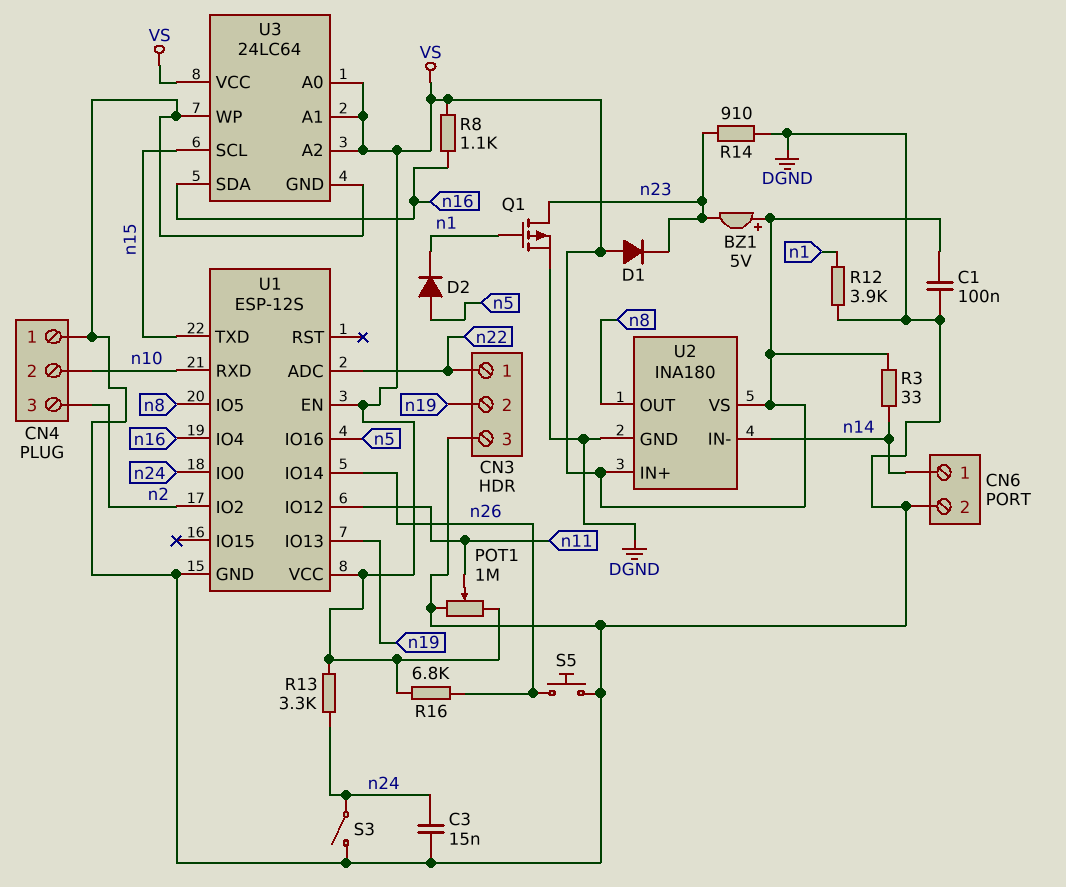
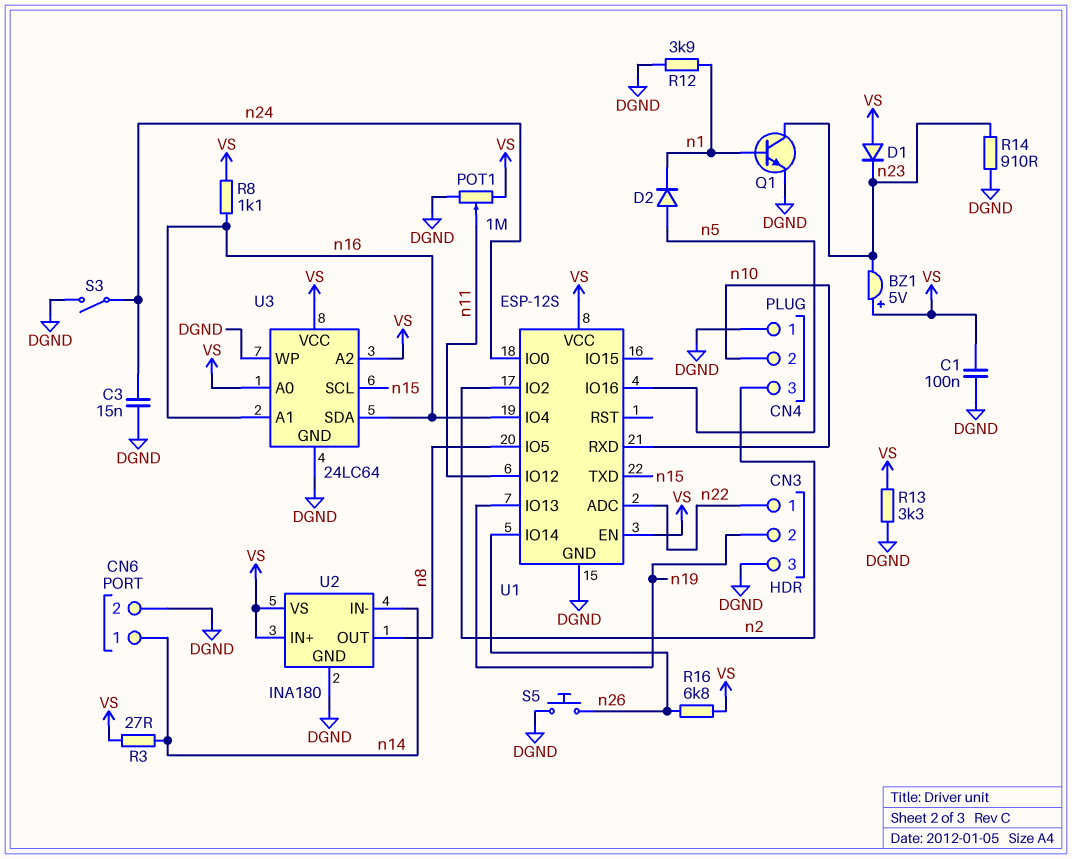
Q1: PMOS (G n1, D n23, S DGND) -> NPN (B n1, C n23, E DGND)
R3: 33 (VS, n14) -> 27 (VS, n14)
R13: 3.3k (VS, n24) -> 3.3k (DGND, VS)
U3 pin A1: VS -> n16

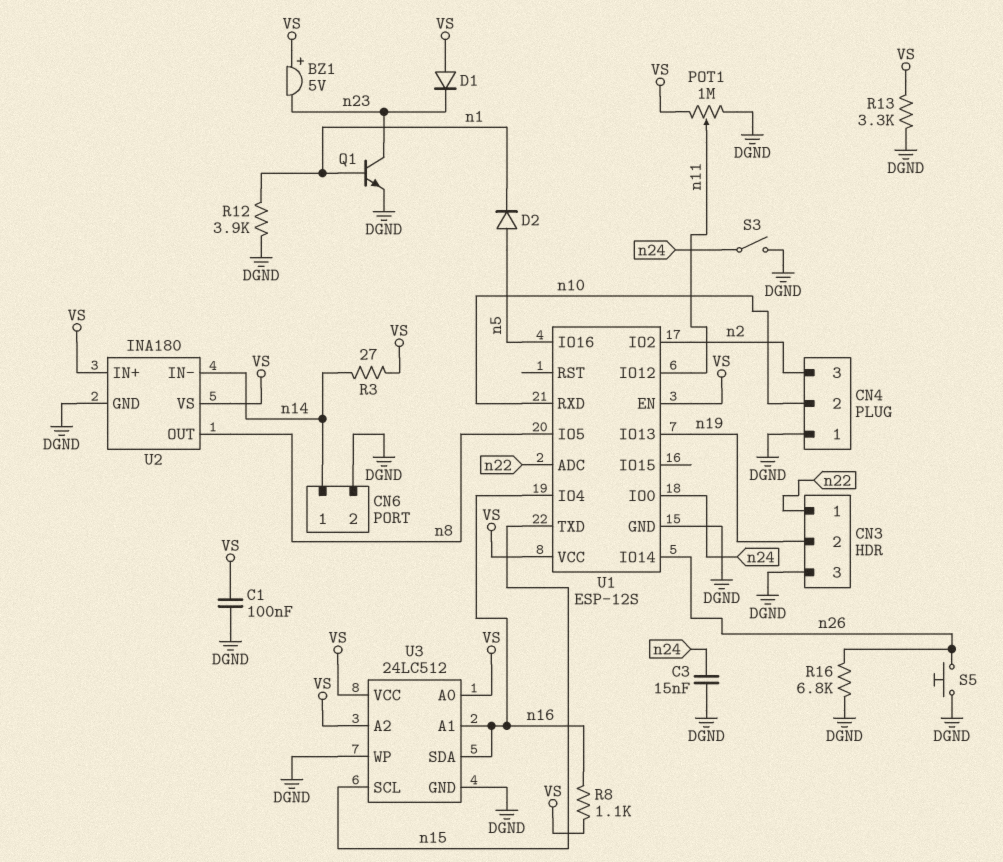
R14: 910 (DGND, n23) -> none
R16: 6.8k (VS, n26) -> 6.8k (DGND, n26)
U3: 24LC64 -> 24LC512

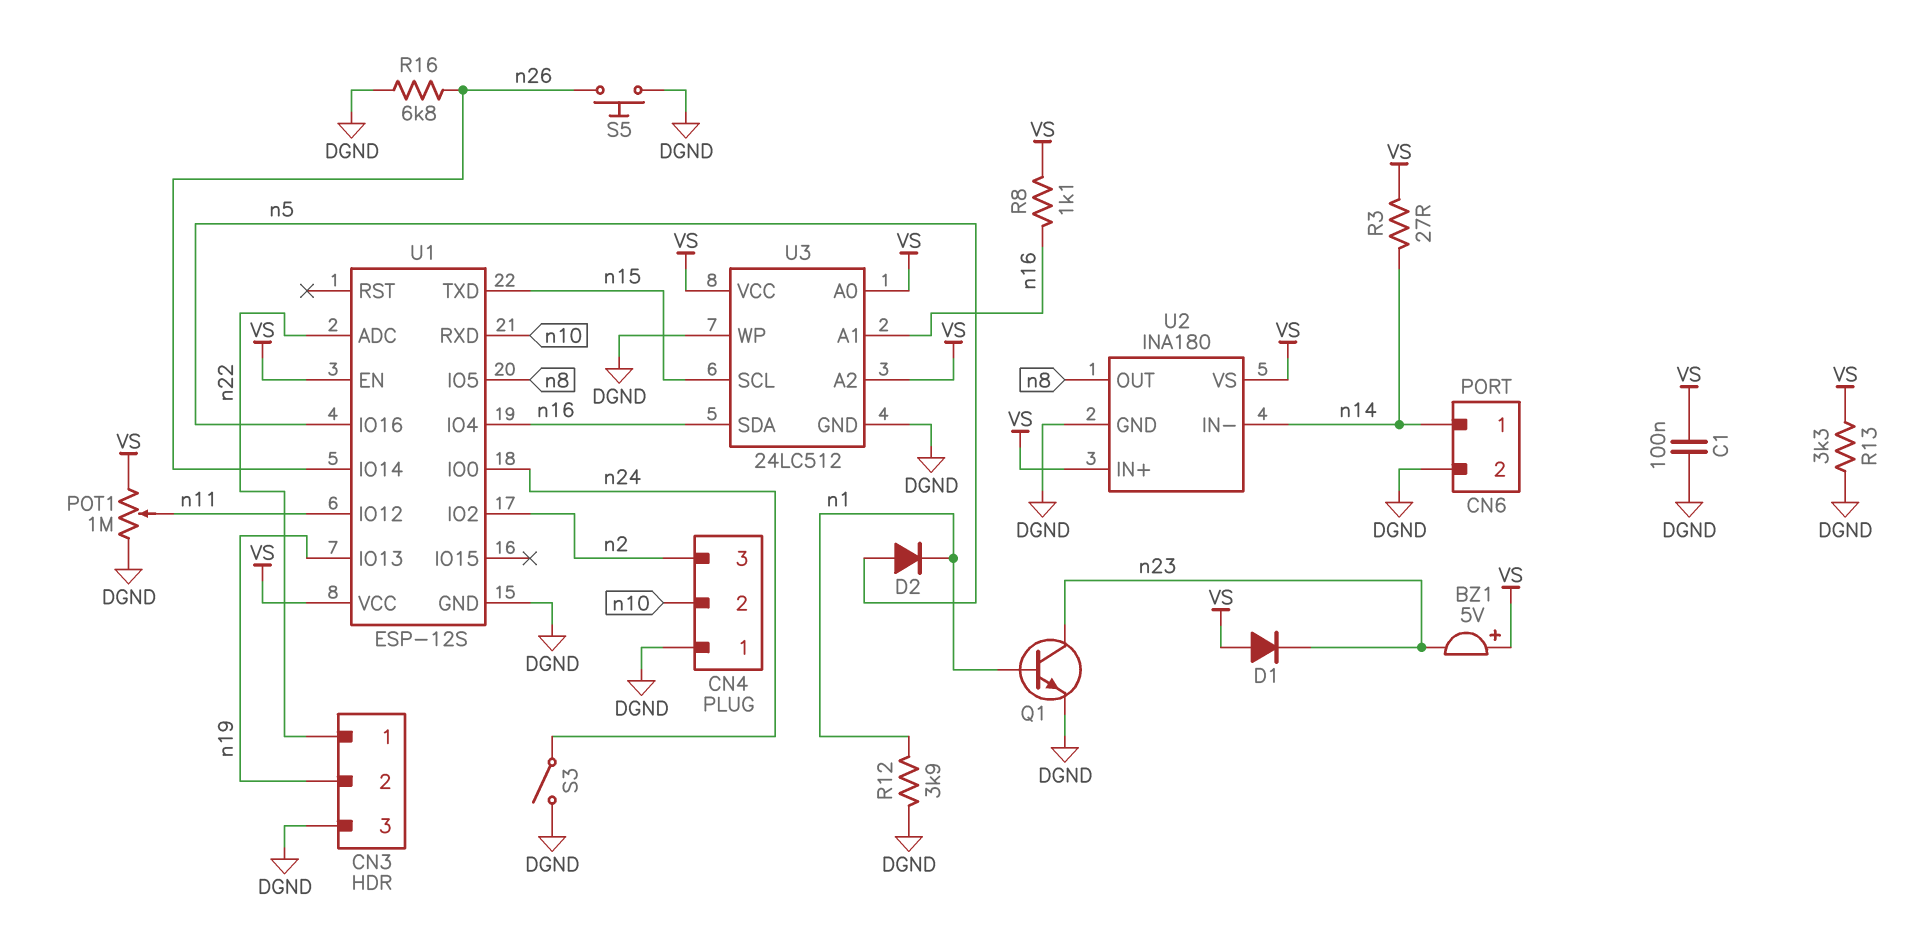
C3: 15nF (DGND, n24) -> none

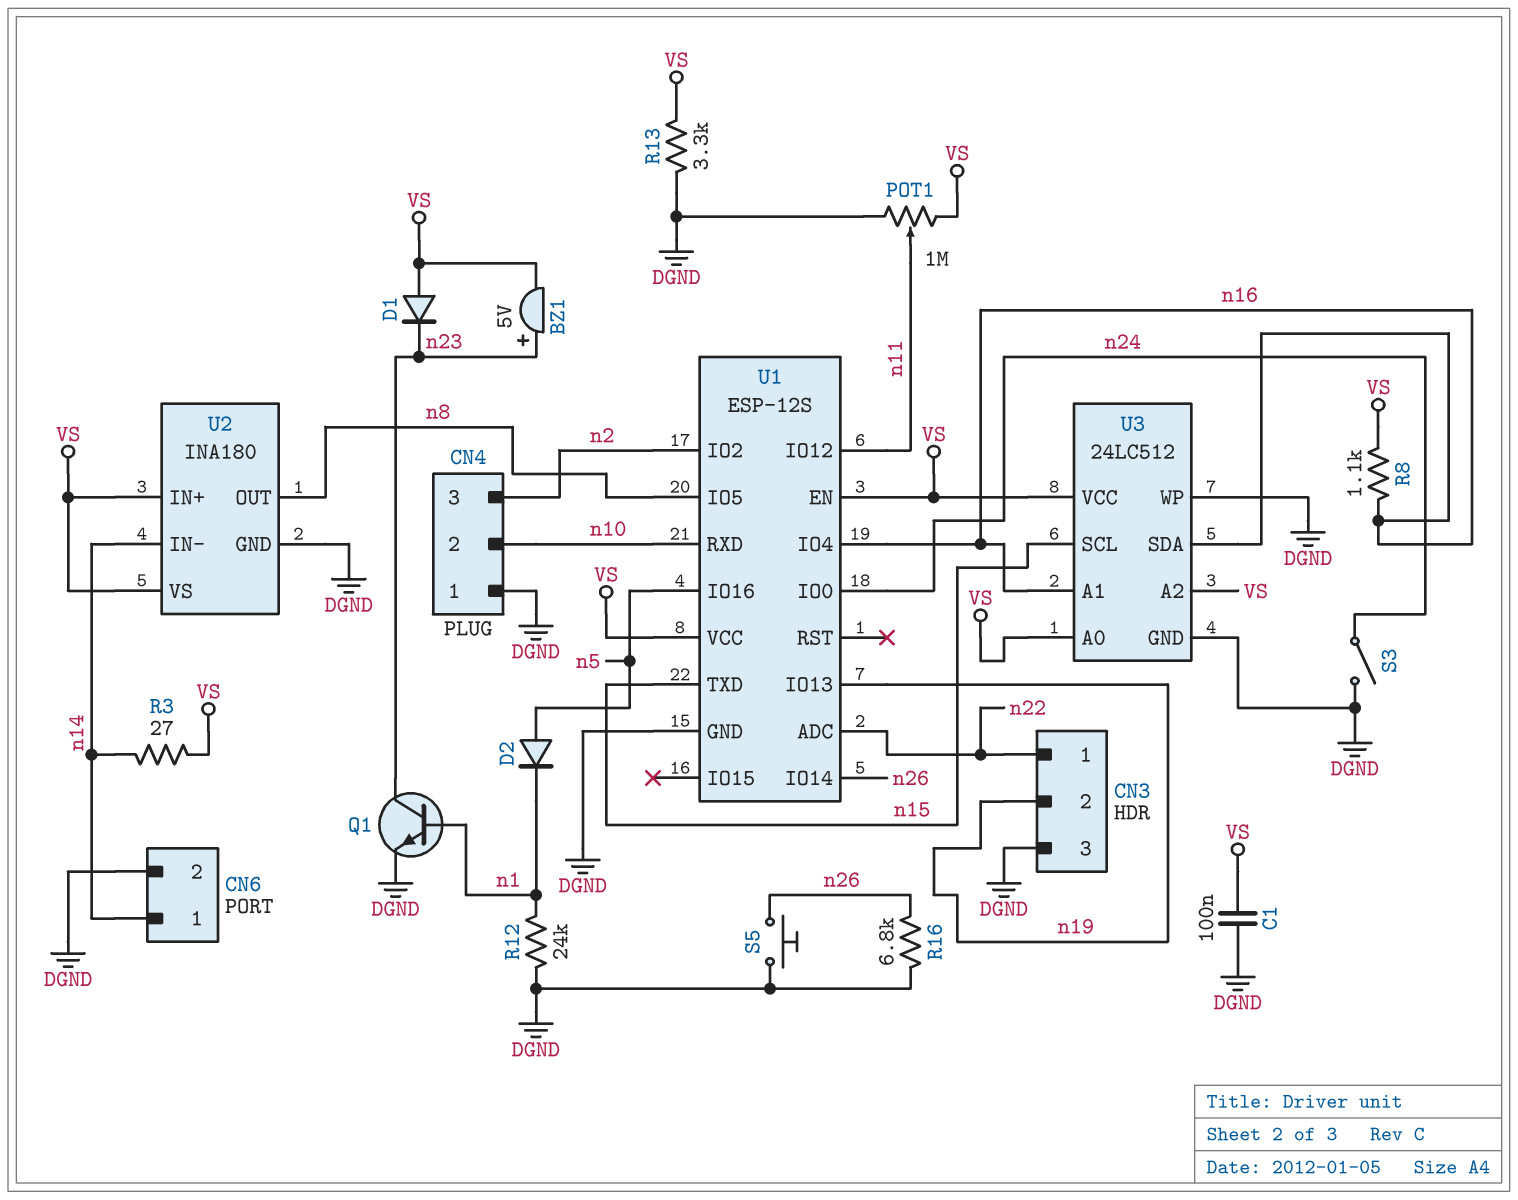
BZ1: buzzer 5V (plus VS, minus n23) -> buzzer 5V (plus n23, minus VS)
R12: 3.9k (DGND, n1) -> 24k (DGND, n1)

